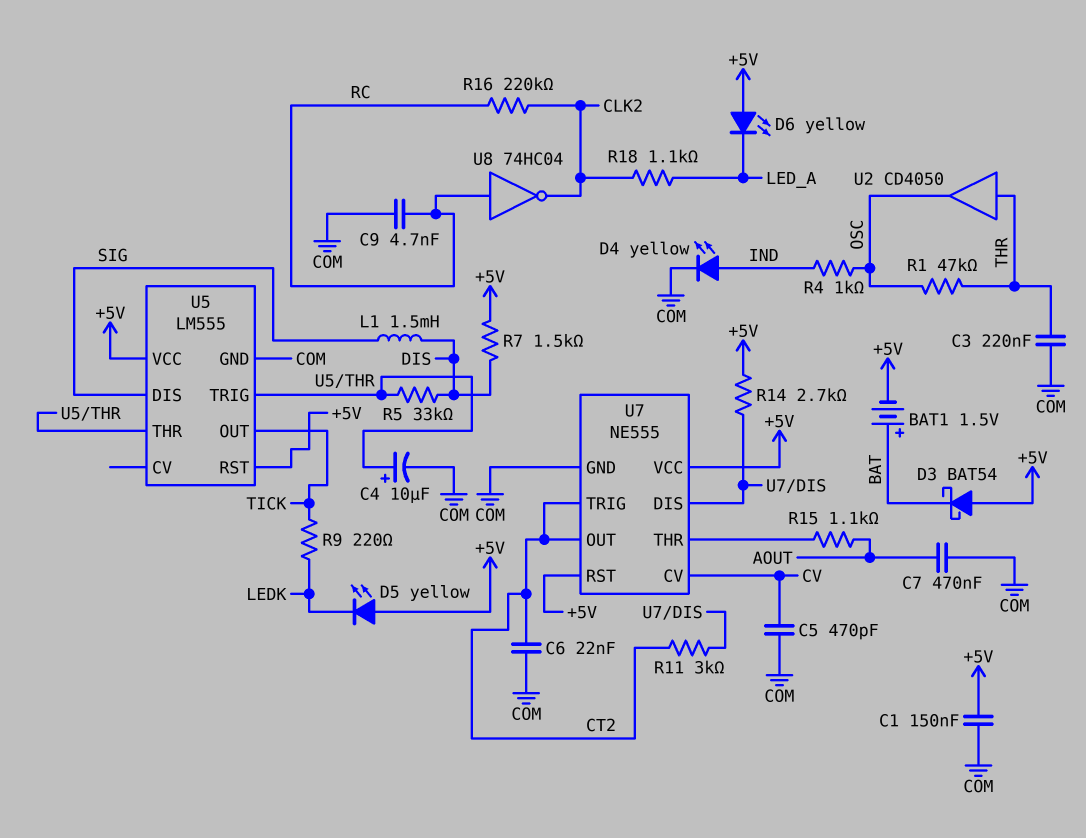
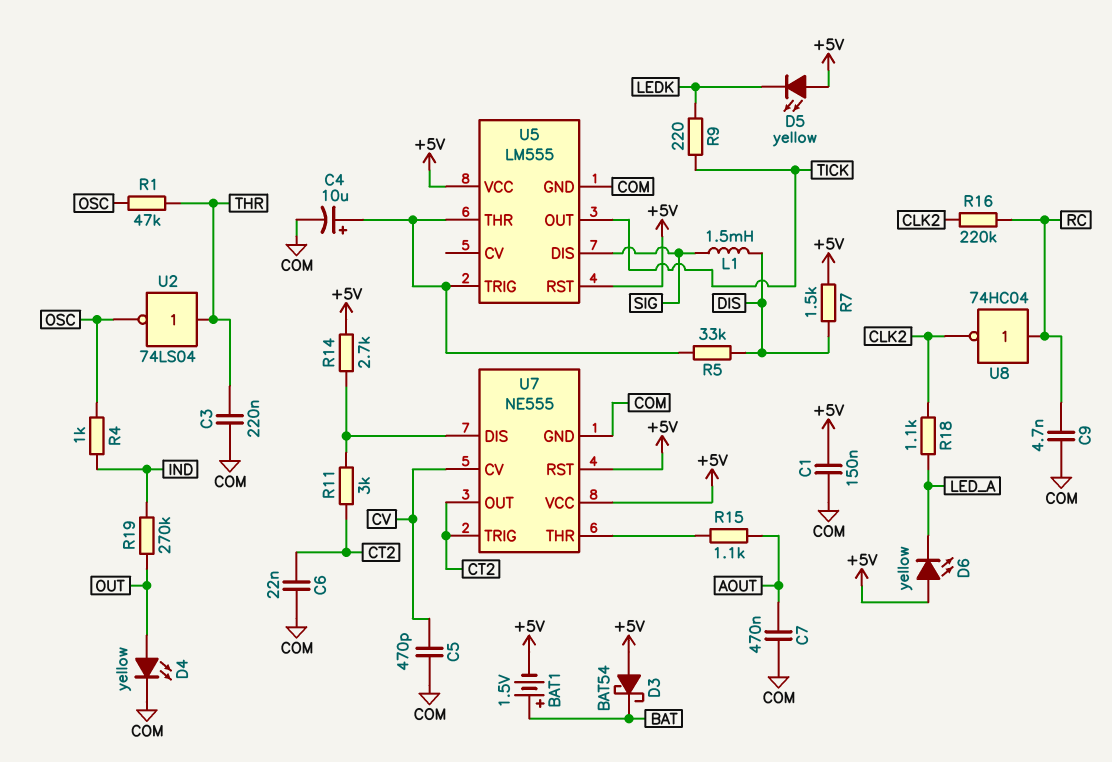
D4: LED yellow (A IND, K COM) -> LED yellow (A OUT, K COM)
R19: none -> 270k (IND, OUT)
U2: buffer CD4050 (in THR, out OSC) -> NOT 74LS04 (in THR, out OSC)

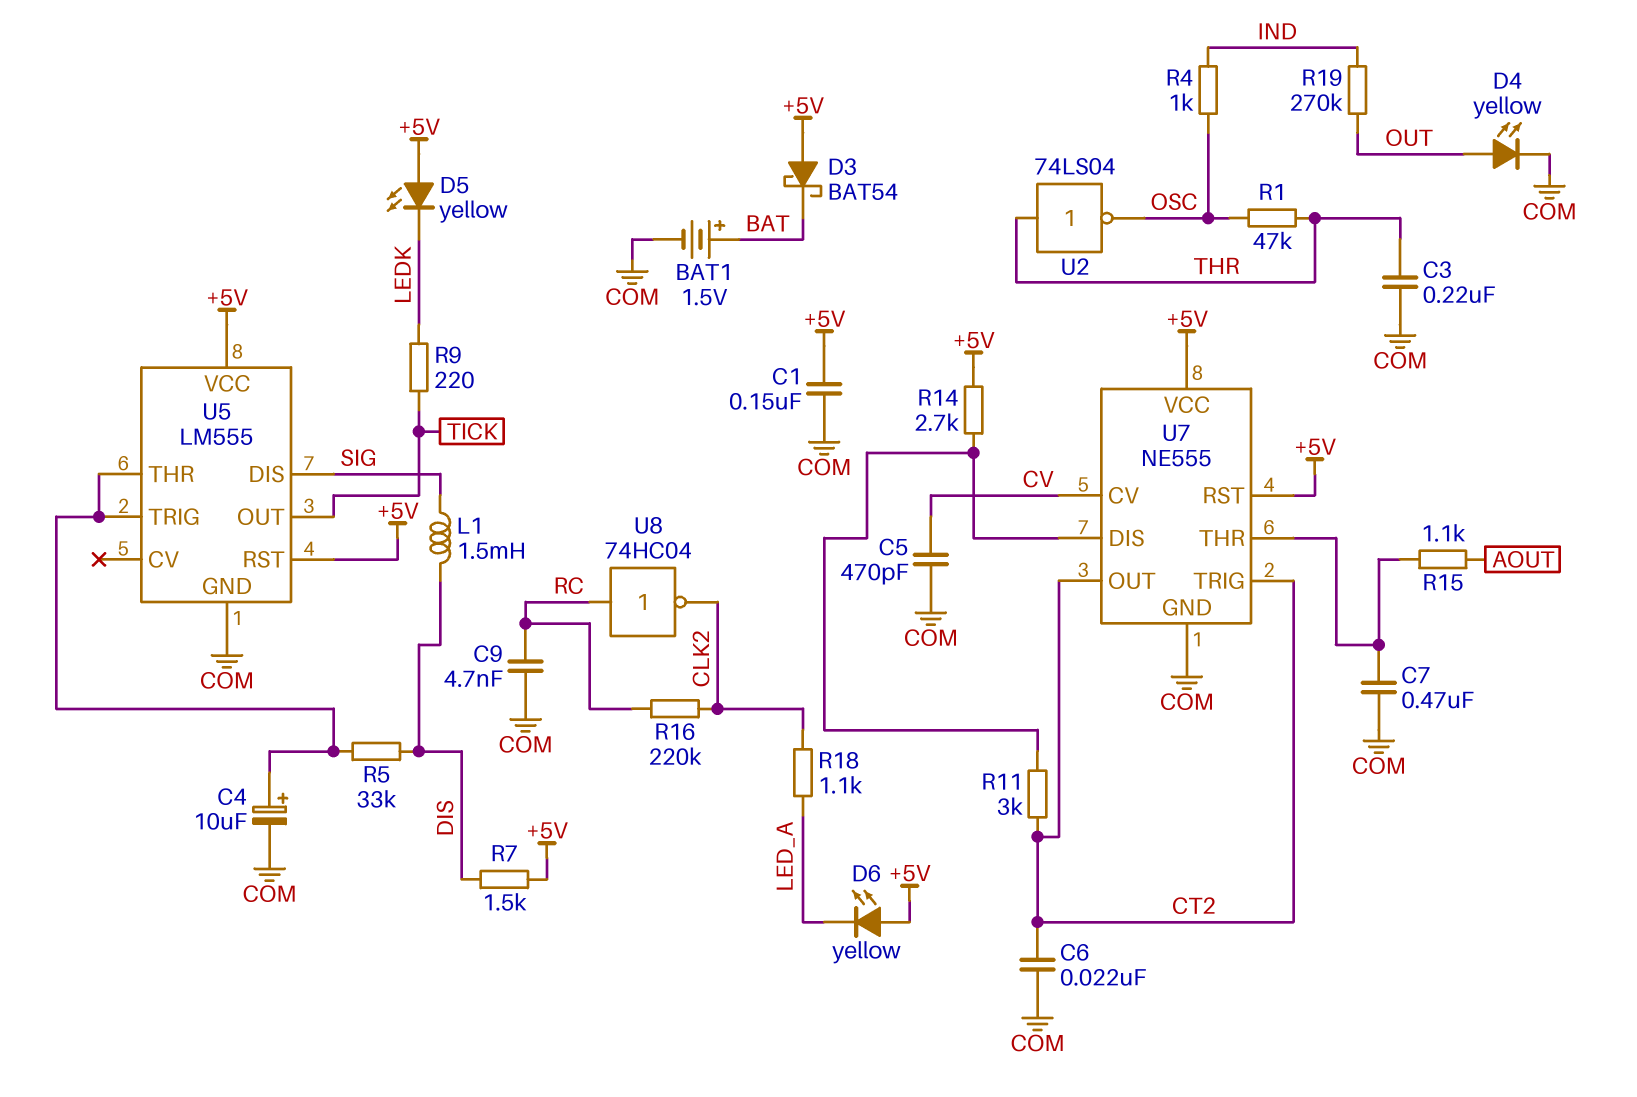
BAT1: 1.5V (plus BAT, minus +5V) -> 1.5V (plus BAT, minus COM)
C7: 470nF (AOUT, COM) -> 470nF (COM, U7/THR)

